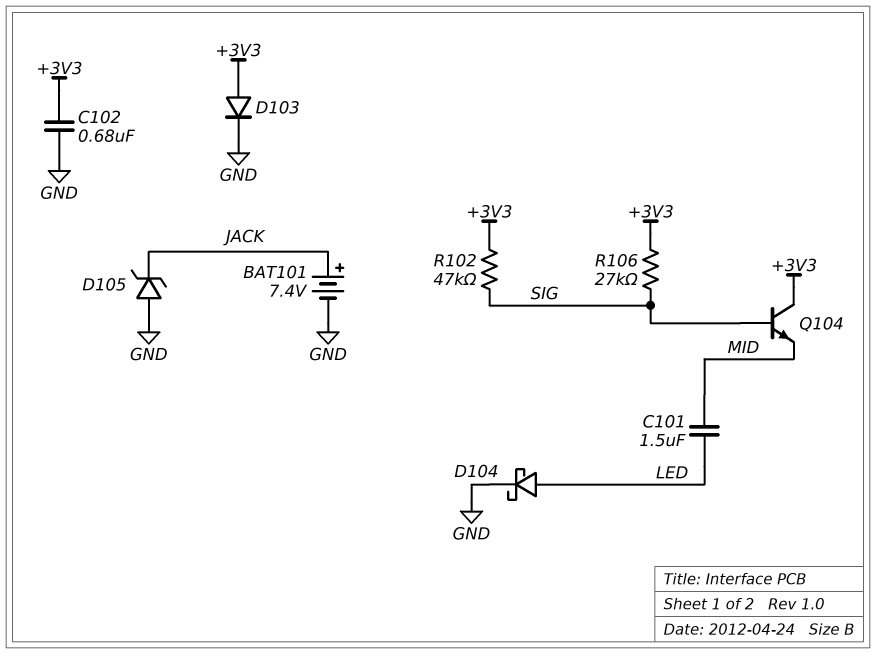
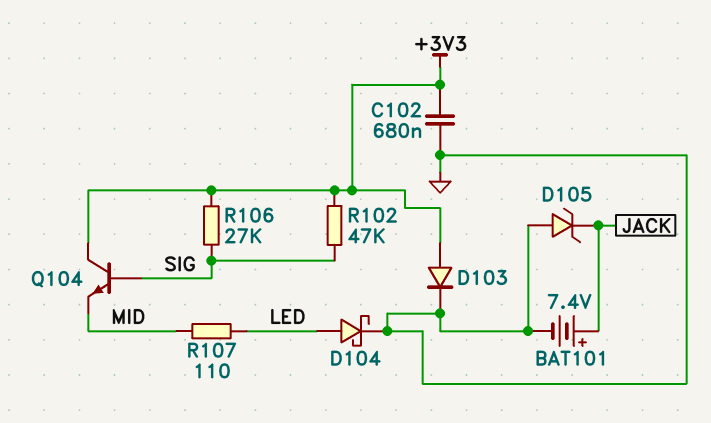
C101: 1.5uF (LED, MID) -> none
R107: none -> 110 (LED, MID)

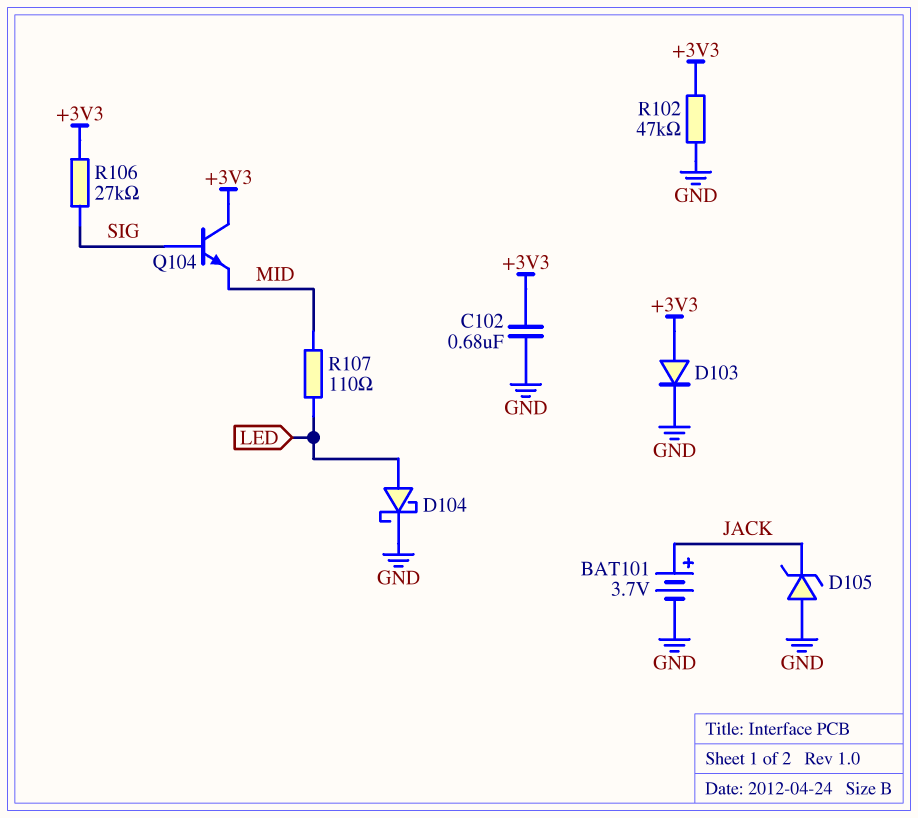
BAT101: 7.4V (plus JACK, minus GND) -> 3.7V (plus JACK, minus GND)
R102: 47k (+3V3, SIG) -> 47k (+3V3, GND)

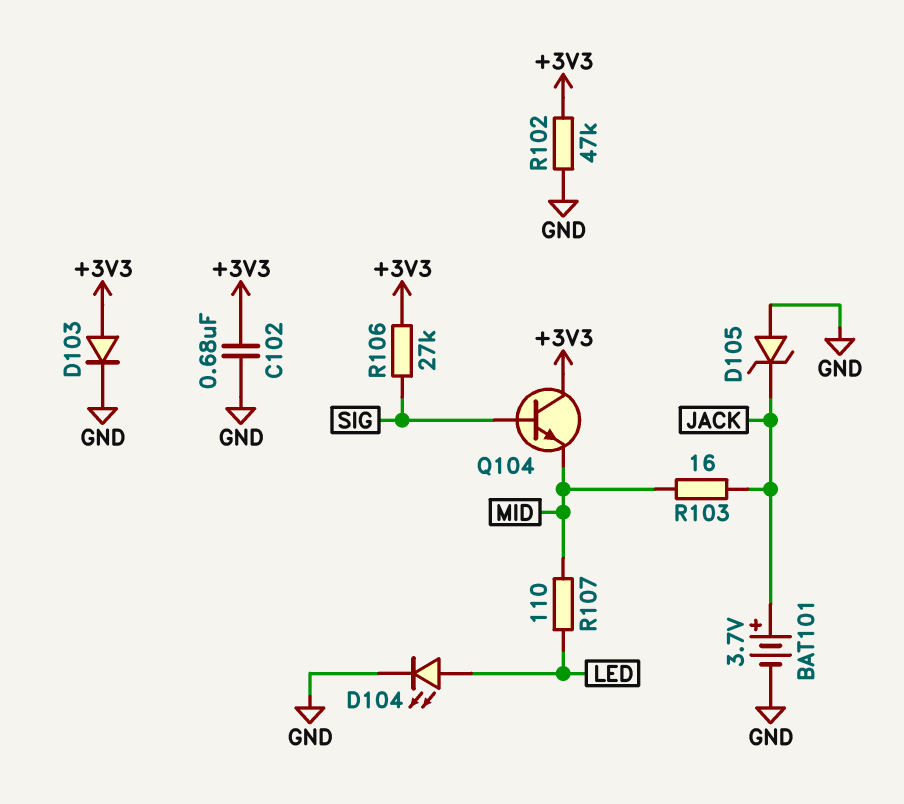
D104: schottky (A LED, K GND) -> LED (A LED, K GND)
R103: none -> 16 (JACK, MID)

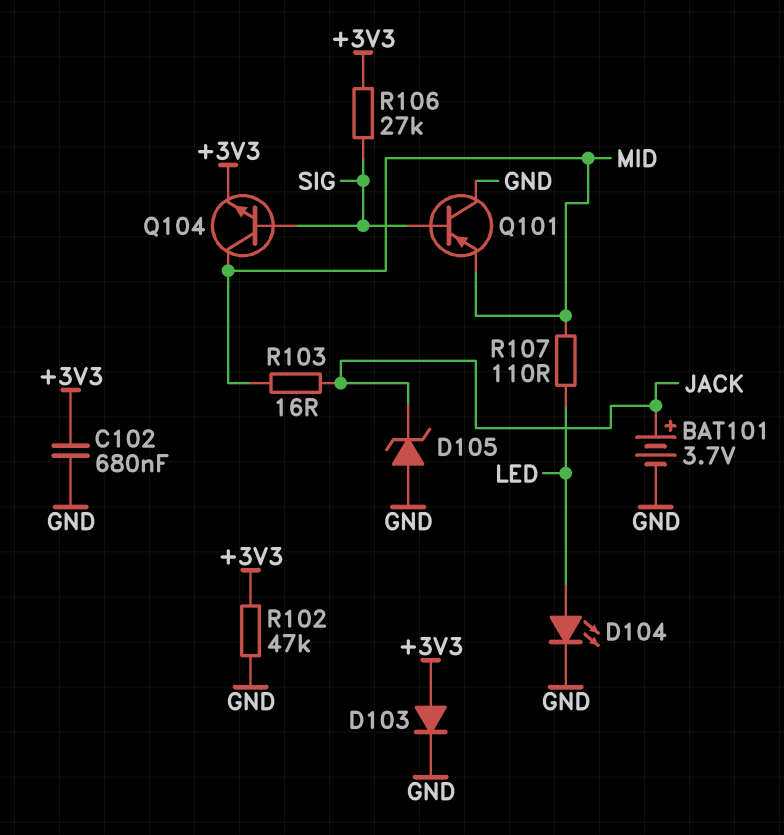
Q101: none -> PNP (B SIG, C GND, E MID)
Q104: NPN (B SIG, C +3V3, E MID) -> NPN (B SIG, C MID, E +3V3)

